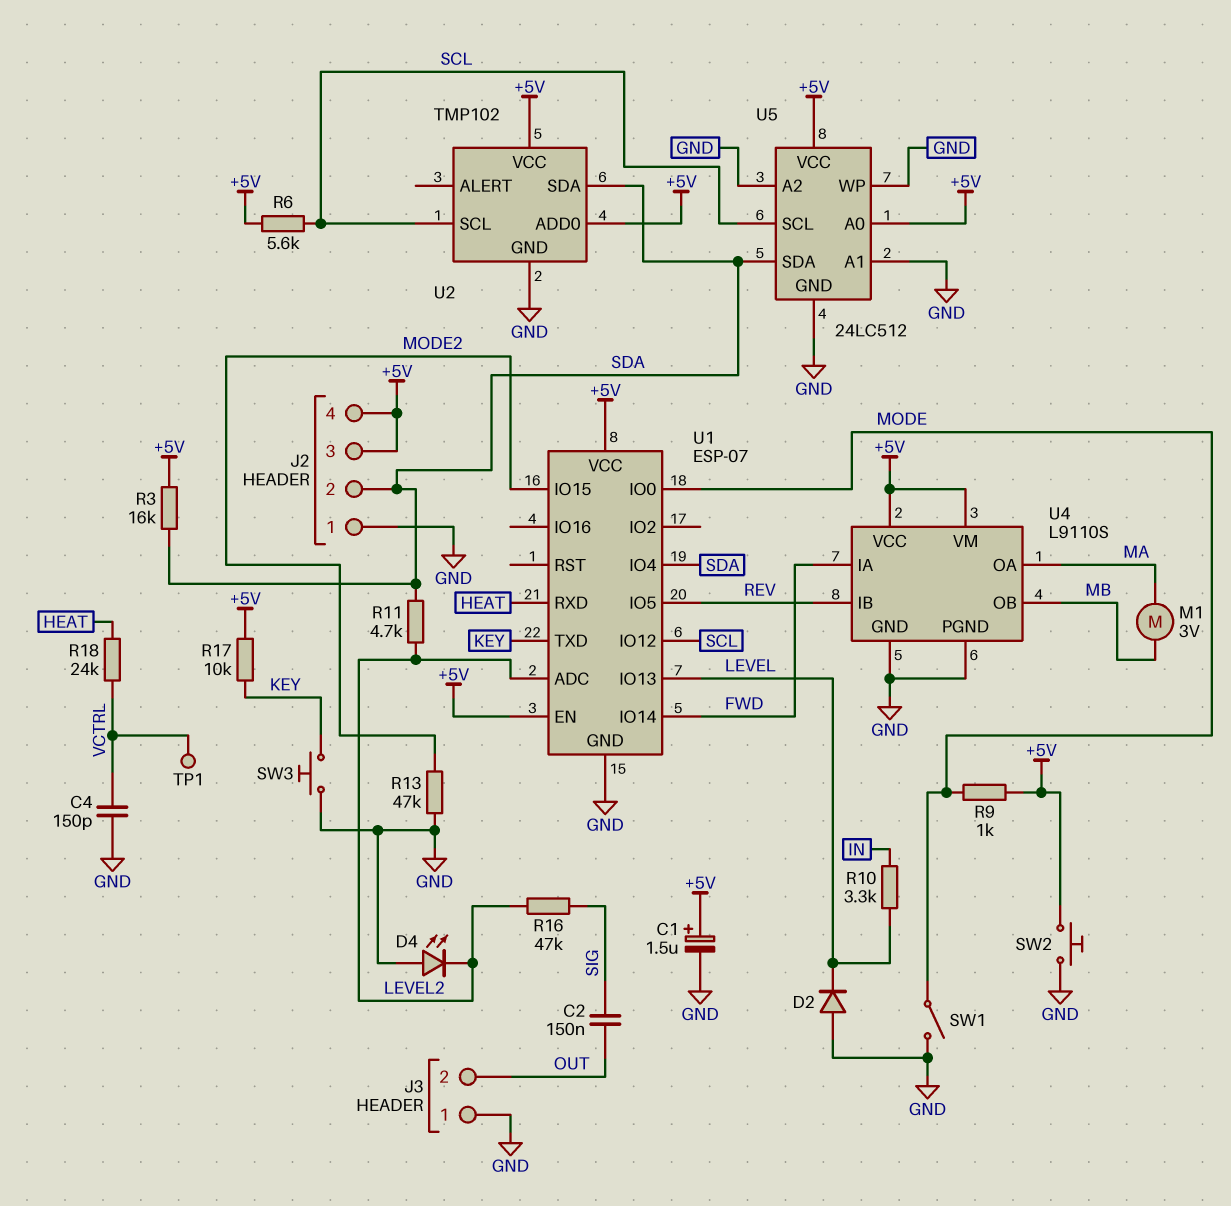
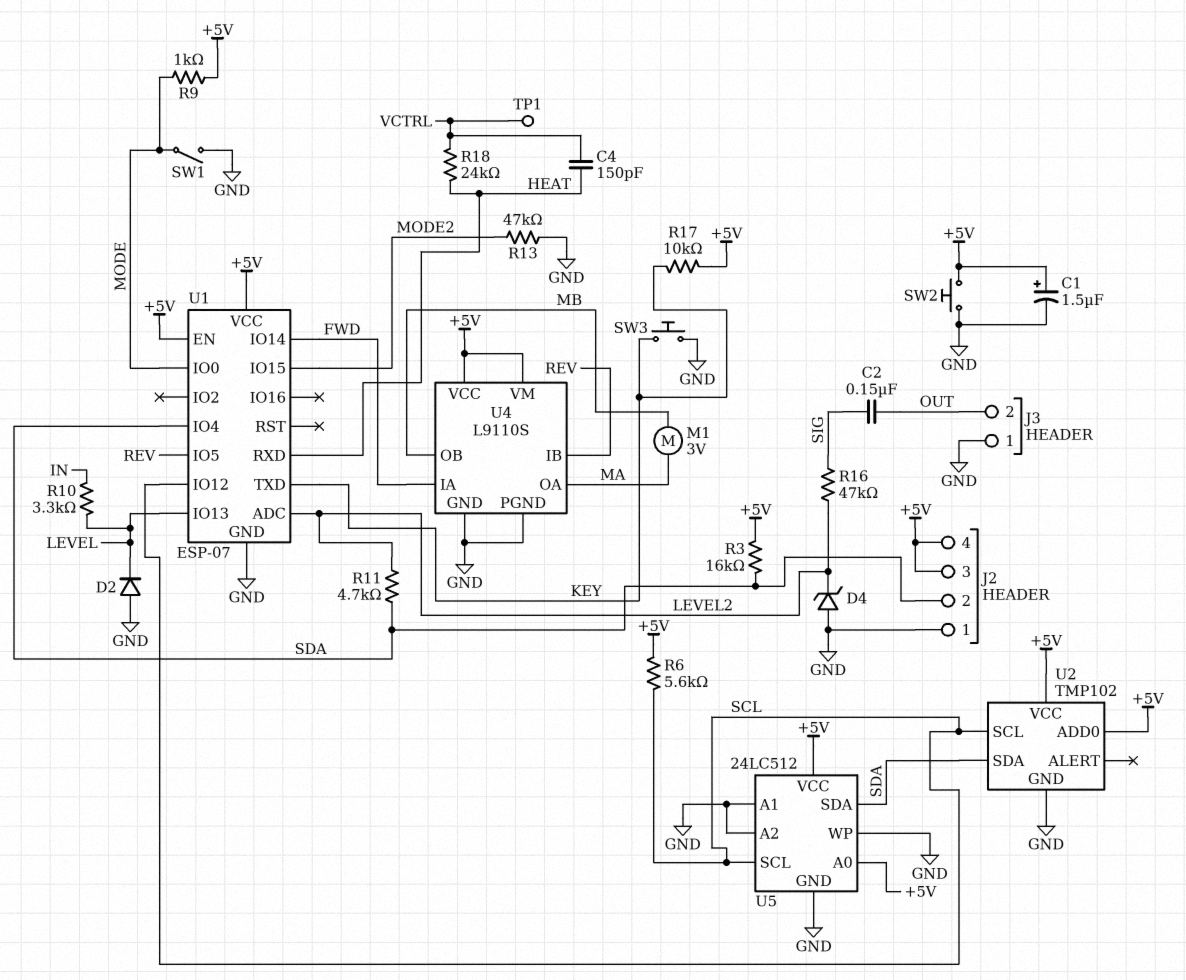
C4: 150pF (GND, VCTRL) -> 150pF (HEAT, VCTRL)
D4: LED (A GND, K LEVEL2) -> zener (A GND, K LEVEL2)

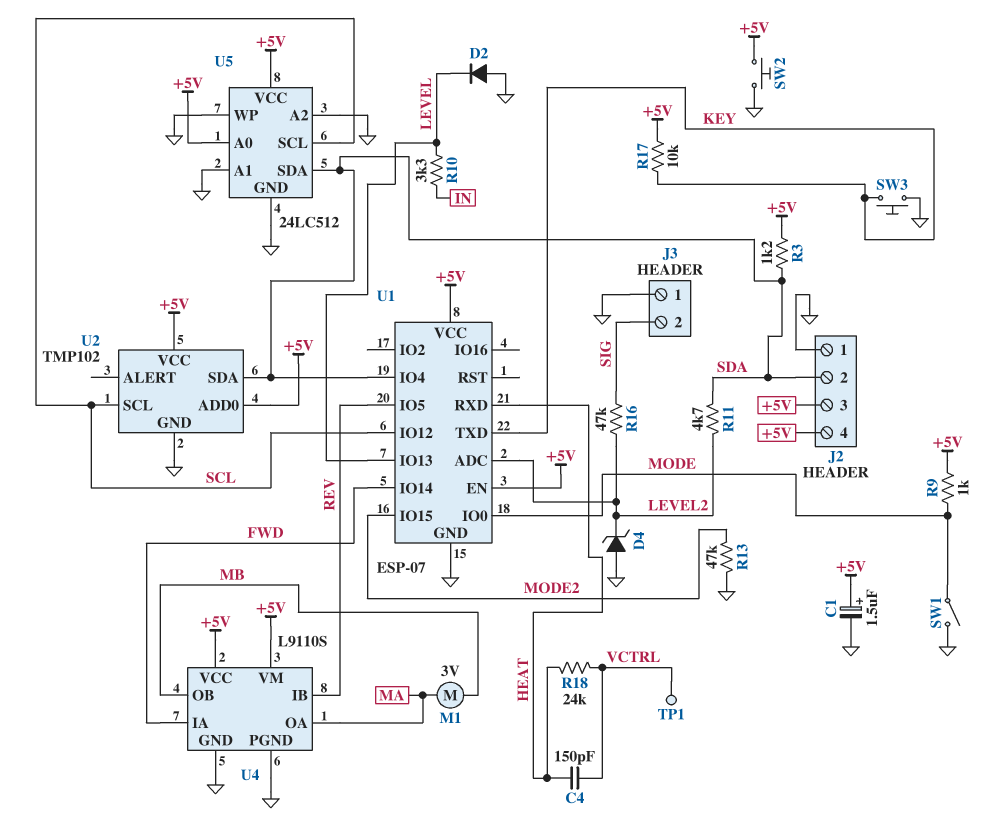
C2: 150nF (OUT, SIG) -> none
J3 pin 2: OUT -> SIG
R3: 16k (+5V, SDA) -> 1.2k (+5V, SDA)
R6: 5.6k (+5V, SCL) -> none

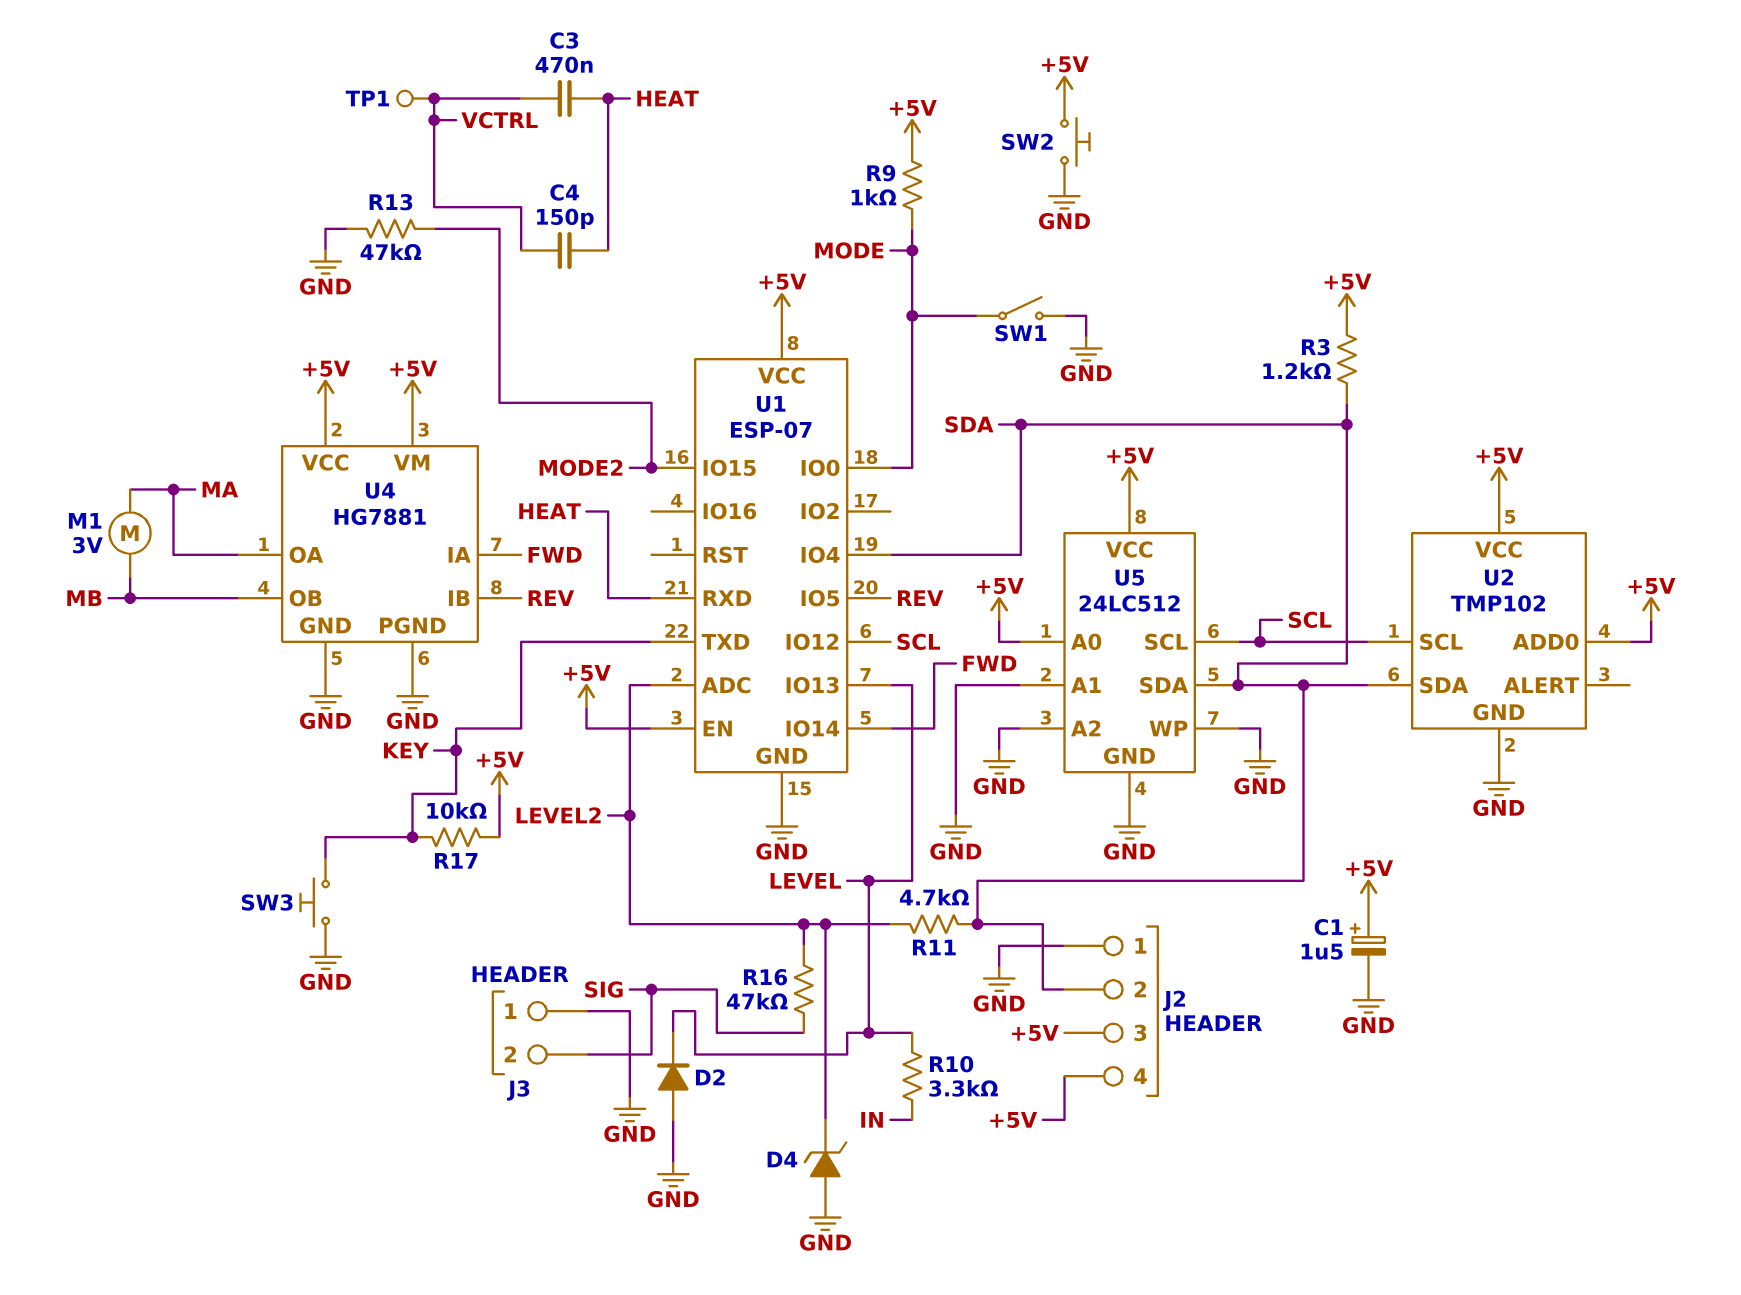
C3: none -> 470nF (HEAT, VCTRL)
R18: 24k (HEAT, VCTRL) -> none
U4: L9110S -> HG7881

